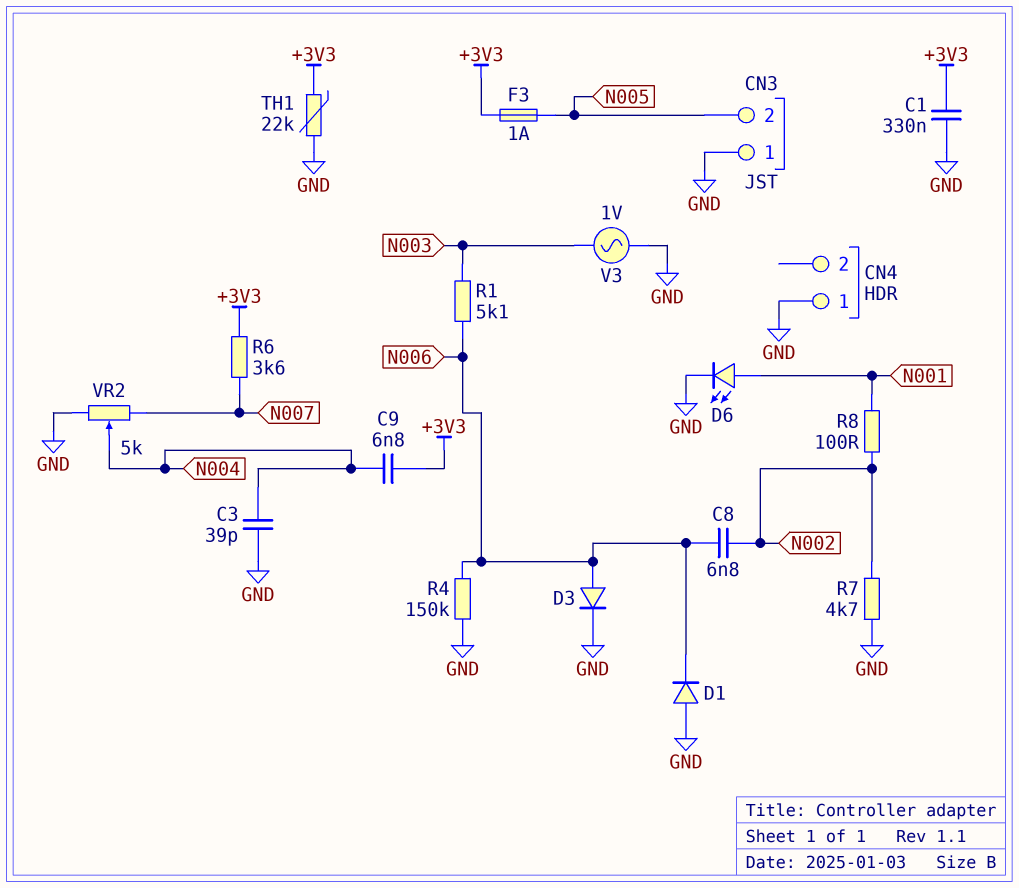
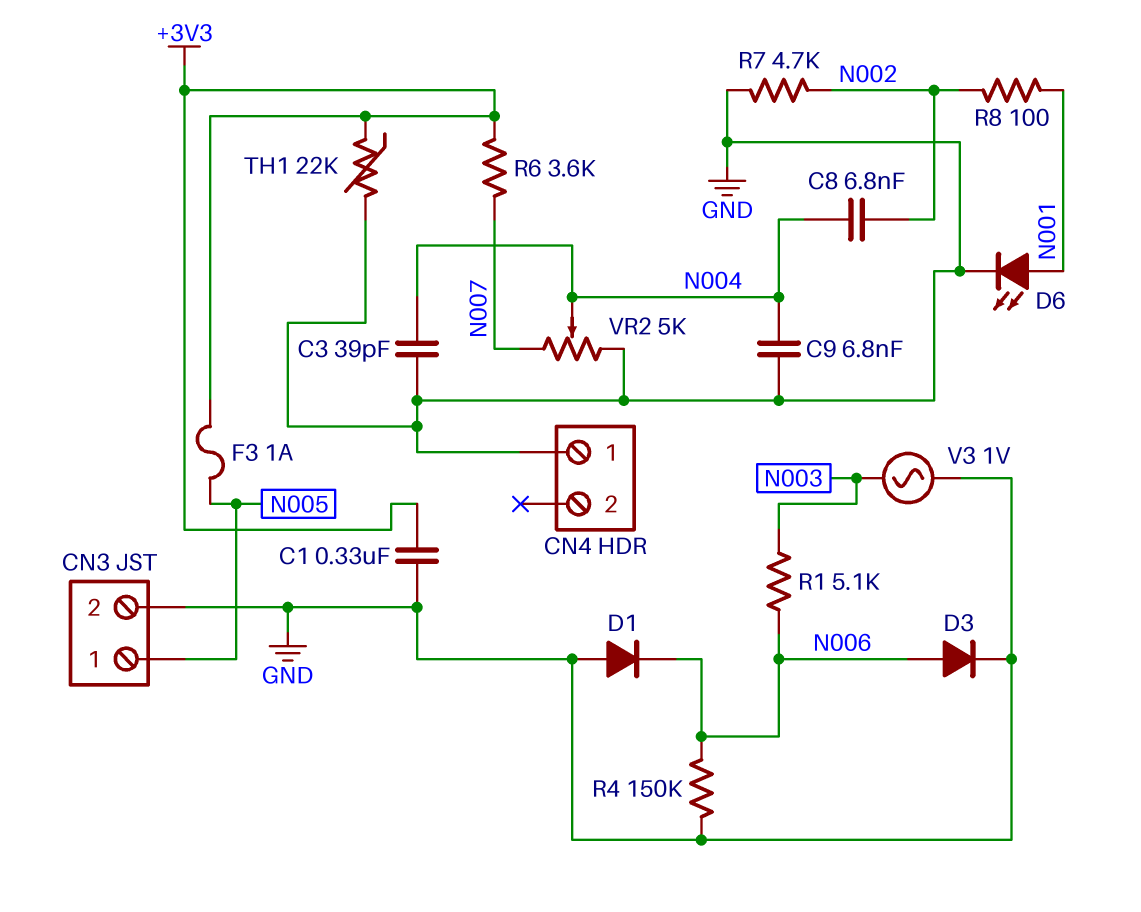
C8: 6.8nF (N002, N006) -> 6.8nF (N002, N004)
C9: 6.8nF (+3V3, N004) -> 6.8nF (GND, N004)
CN3 pin 1: GND -> N005
CN3 pin 2: N005 -> GND

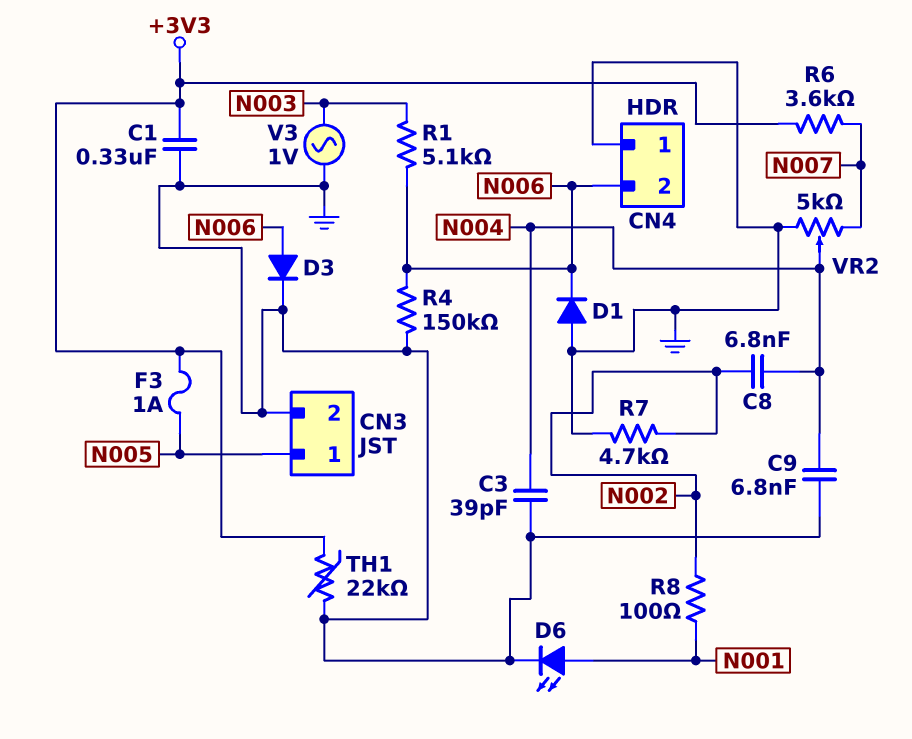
CN4 pin 2: none -> N006

